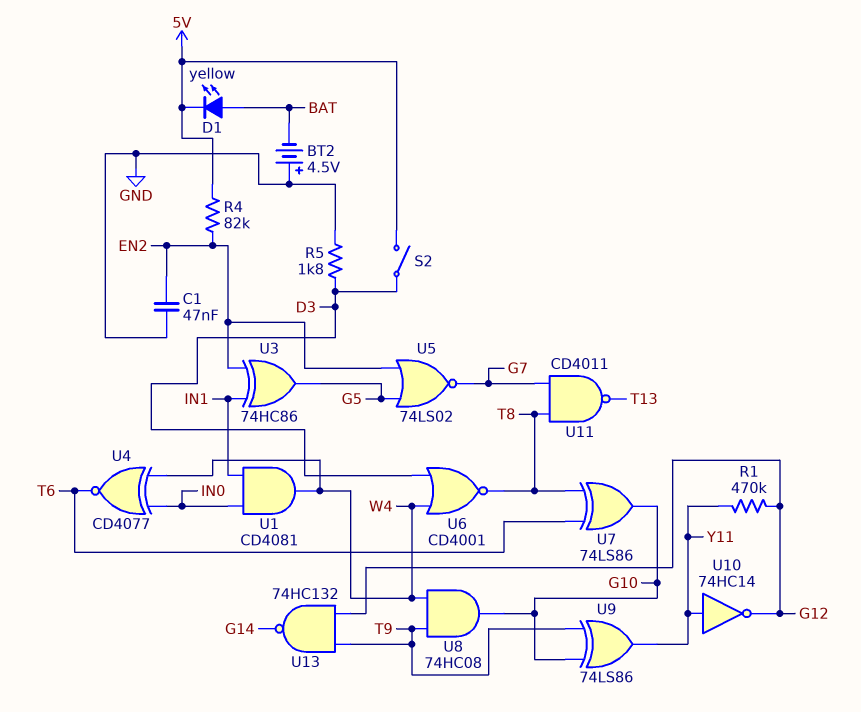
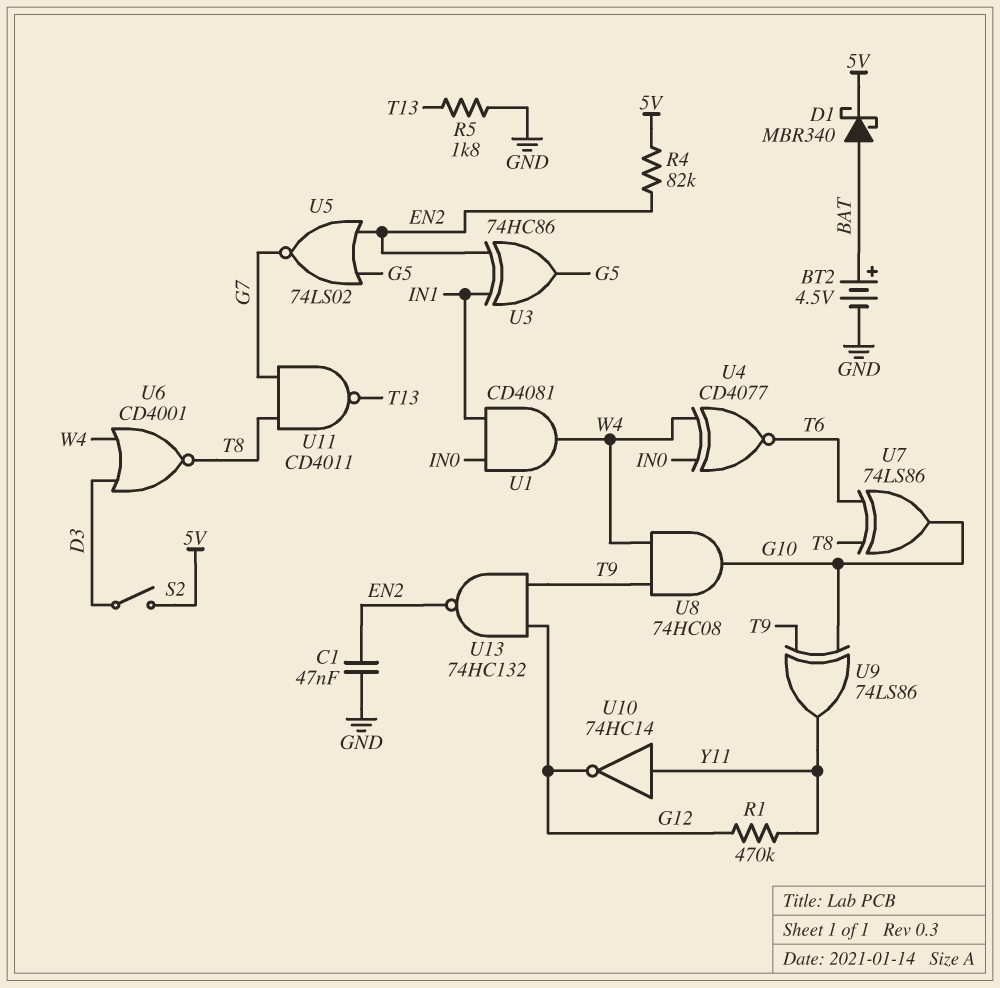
BT2: 4.5V (plus GND, minus BAT) -> 4.5V (plus BAT, minus GND)
D1: LED yellow (A BAT, K 5V) -> schottky MBR340 (A BAT, K 5V)
R5: 1.8k (D3, GND) -> 1.8k (GND, T13)
U13: NAND 74HC132 (in G12, in T9, out G14) -> NAND 74HC132 (in G12, in T9, out EN2)

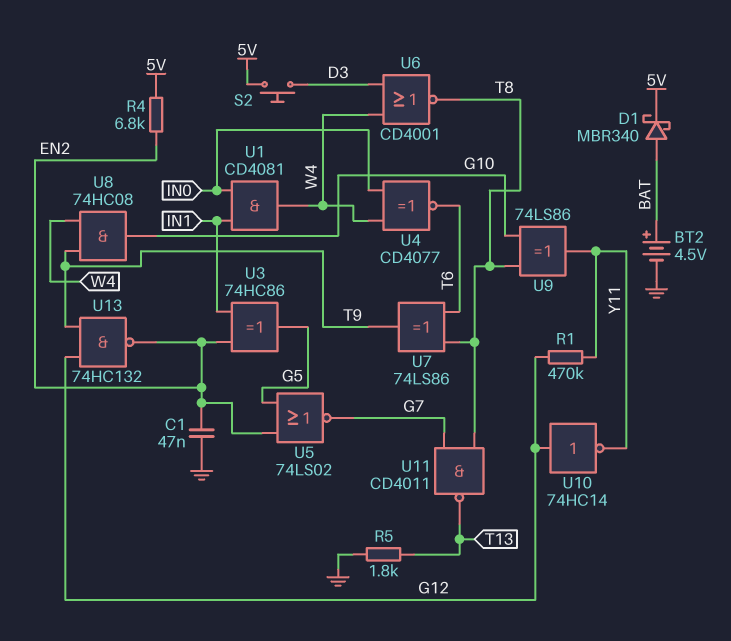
R4: 82k (5V, EN2) -> 6.8k (5V, EN2)
S2: switch (5V, D3) -> button (5V, D3)
U7: XOR 74LS86 (in T6, in T8, out G10) -> XOR 74LS86 (in T6, in T8, out T9)
U9: XOR 74LS86 (in G10, in T9, out Y11) -> XOR 74LS86 (in G10, in T8, out Y11)
U10: NOT 74HC14 (in Y11, out G12) -> NOT 74HC14 (in G12, out Y11)

